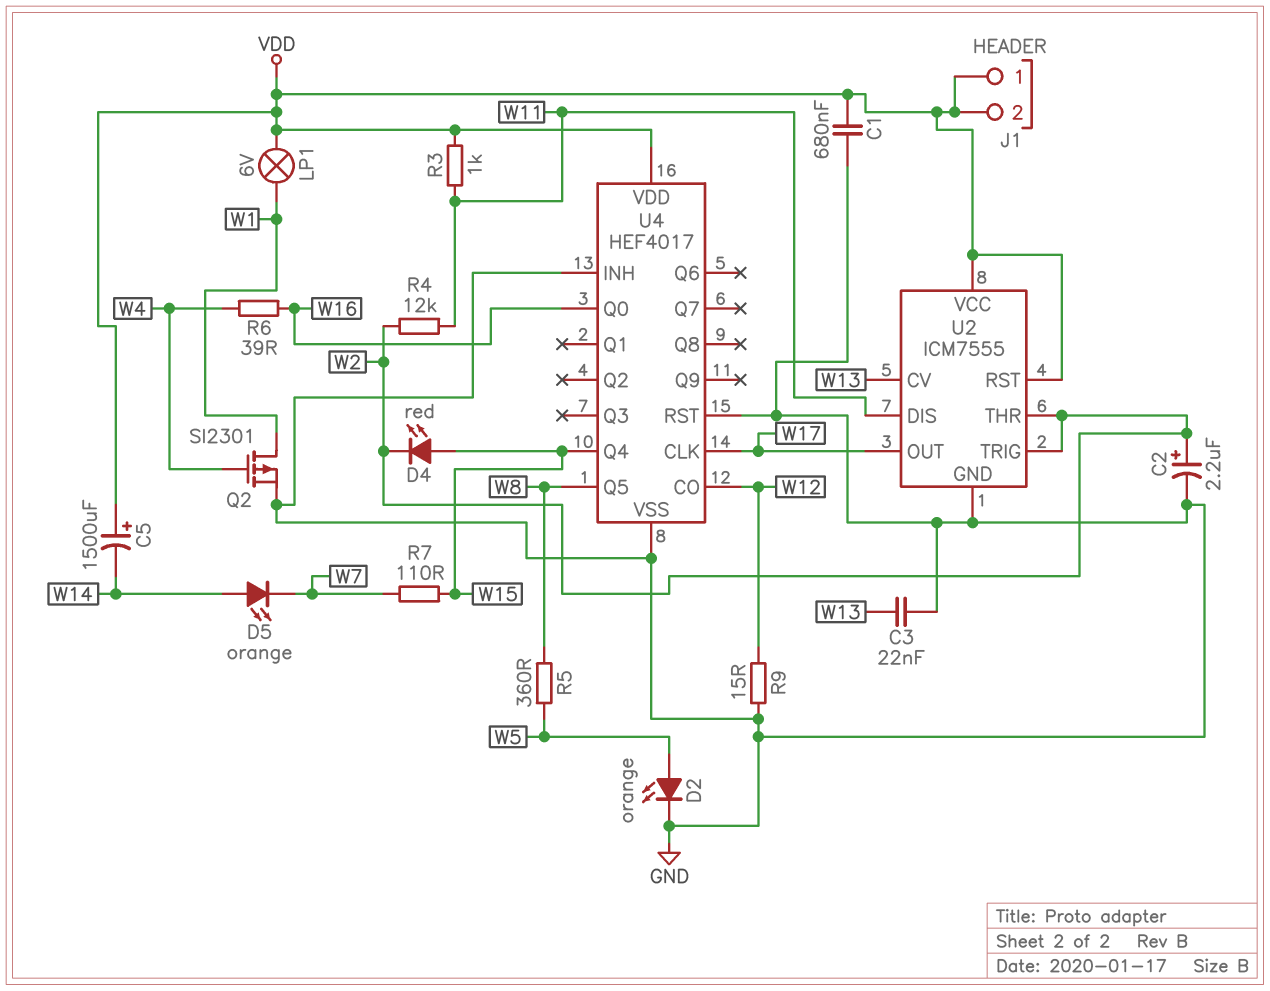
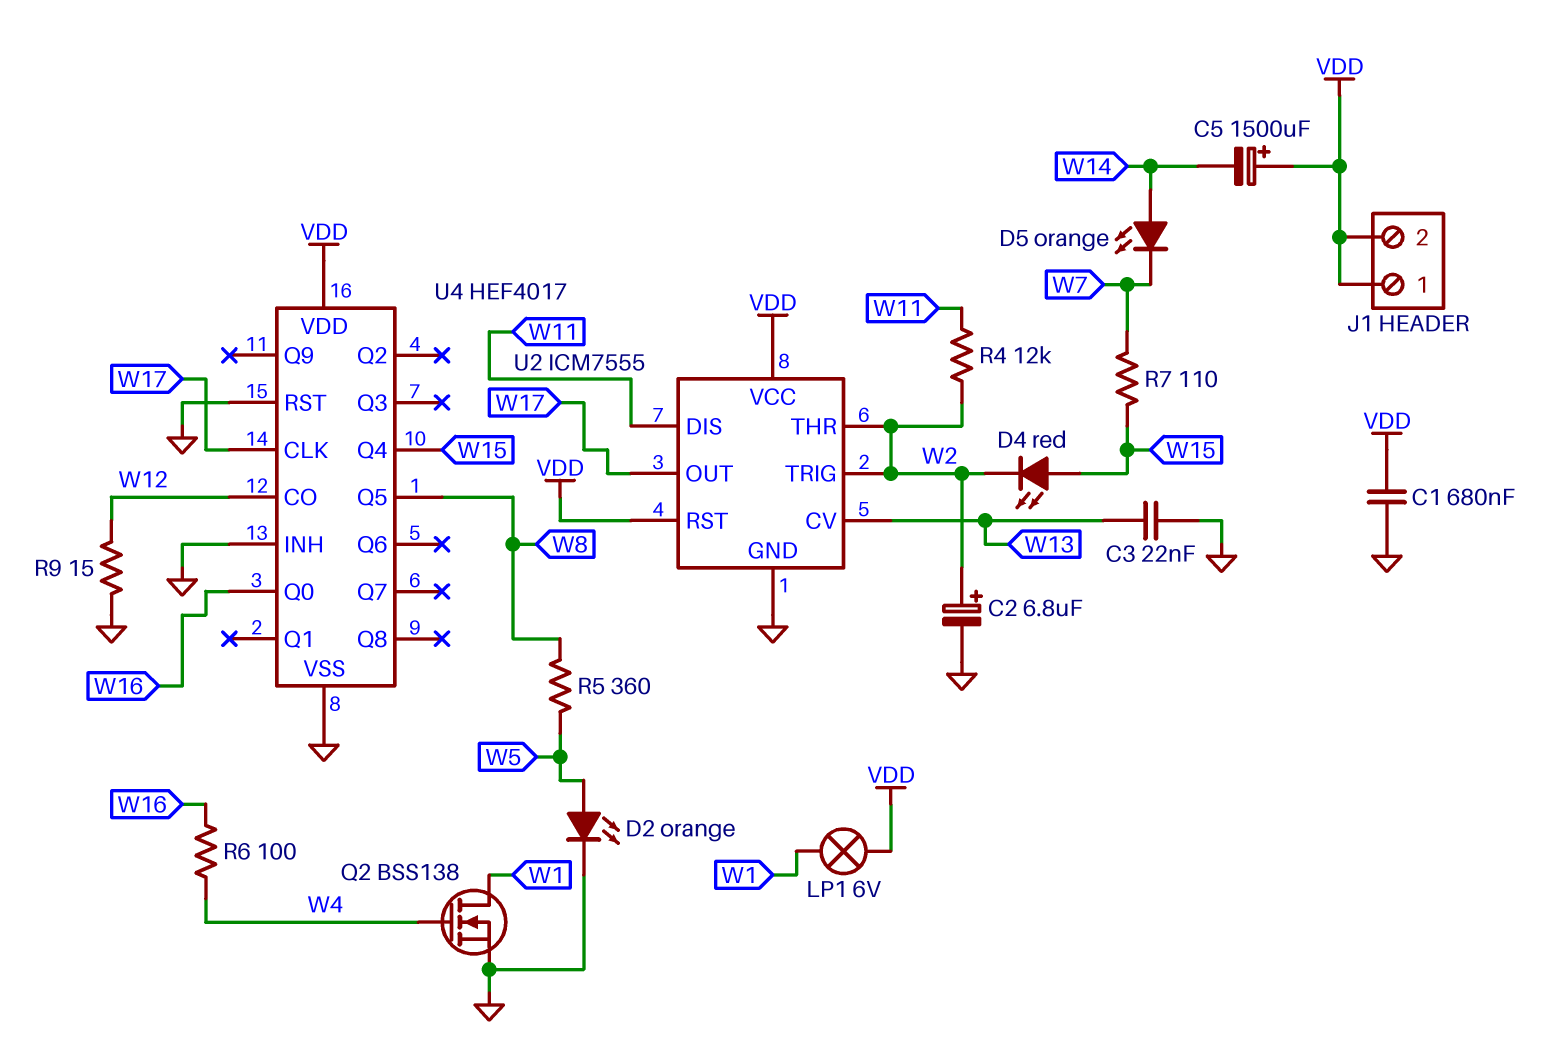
C2: 2.2uF (plus W2, minus GND) -> 6.8uF (plus W2, minus GND)
Q2: PMOS SI2301 (G W4, D W1, S GND) -> NMOS BSS138 (G W4, D W1, S GND)
R3: 1k (VDD, W11) -> none
R6: 39 (W4, W16) -> 100 (W4, W16)

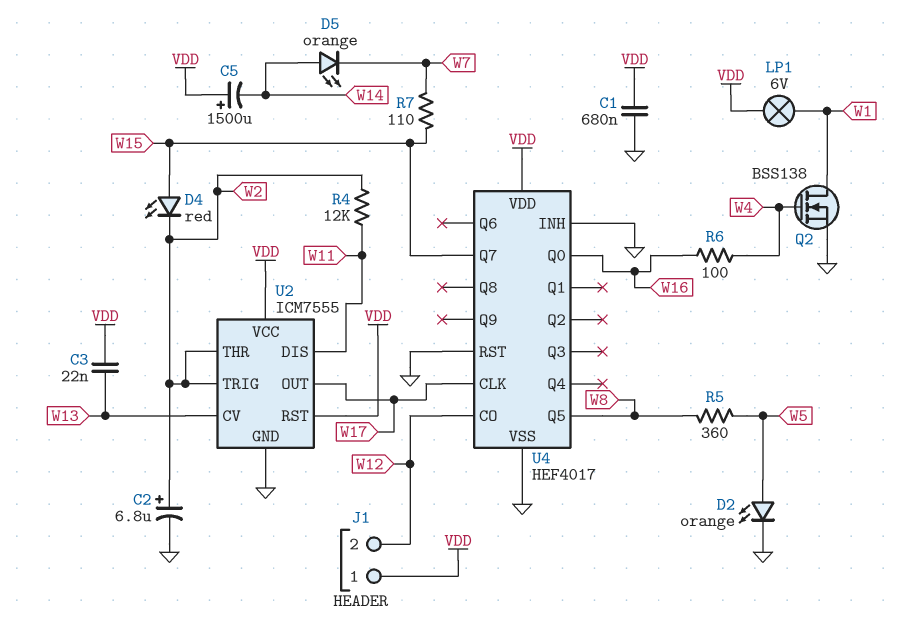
C3: 22nF (GND, W13) -> 22nF (VDD, W13)
J1 pin 2: VDD -> W12
R9: 15 (GND, W12) -> none
U4 pin Q4: W15 -> none
U4 pin Q7: none -> W15

